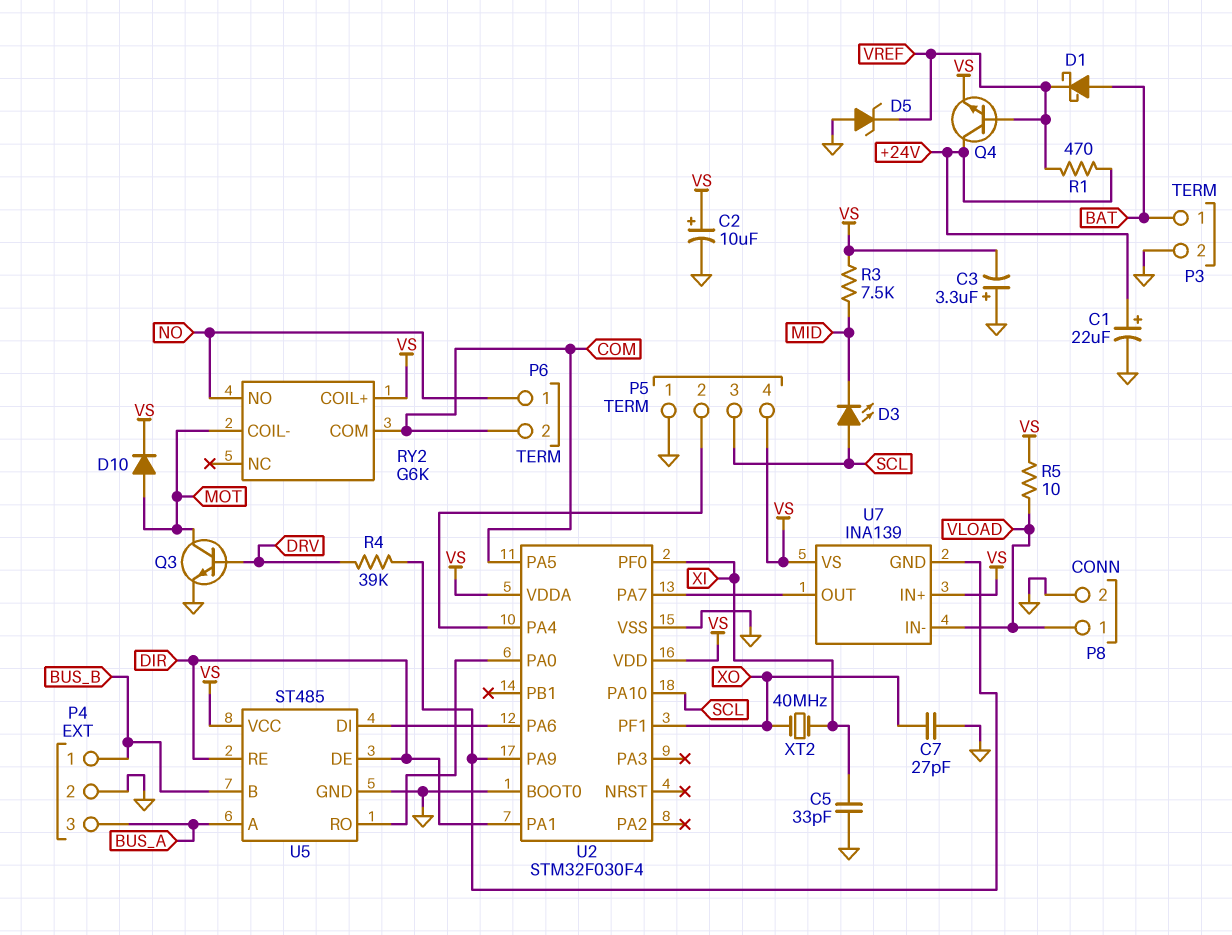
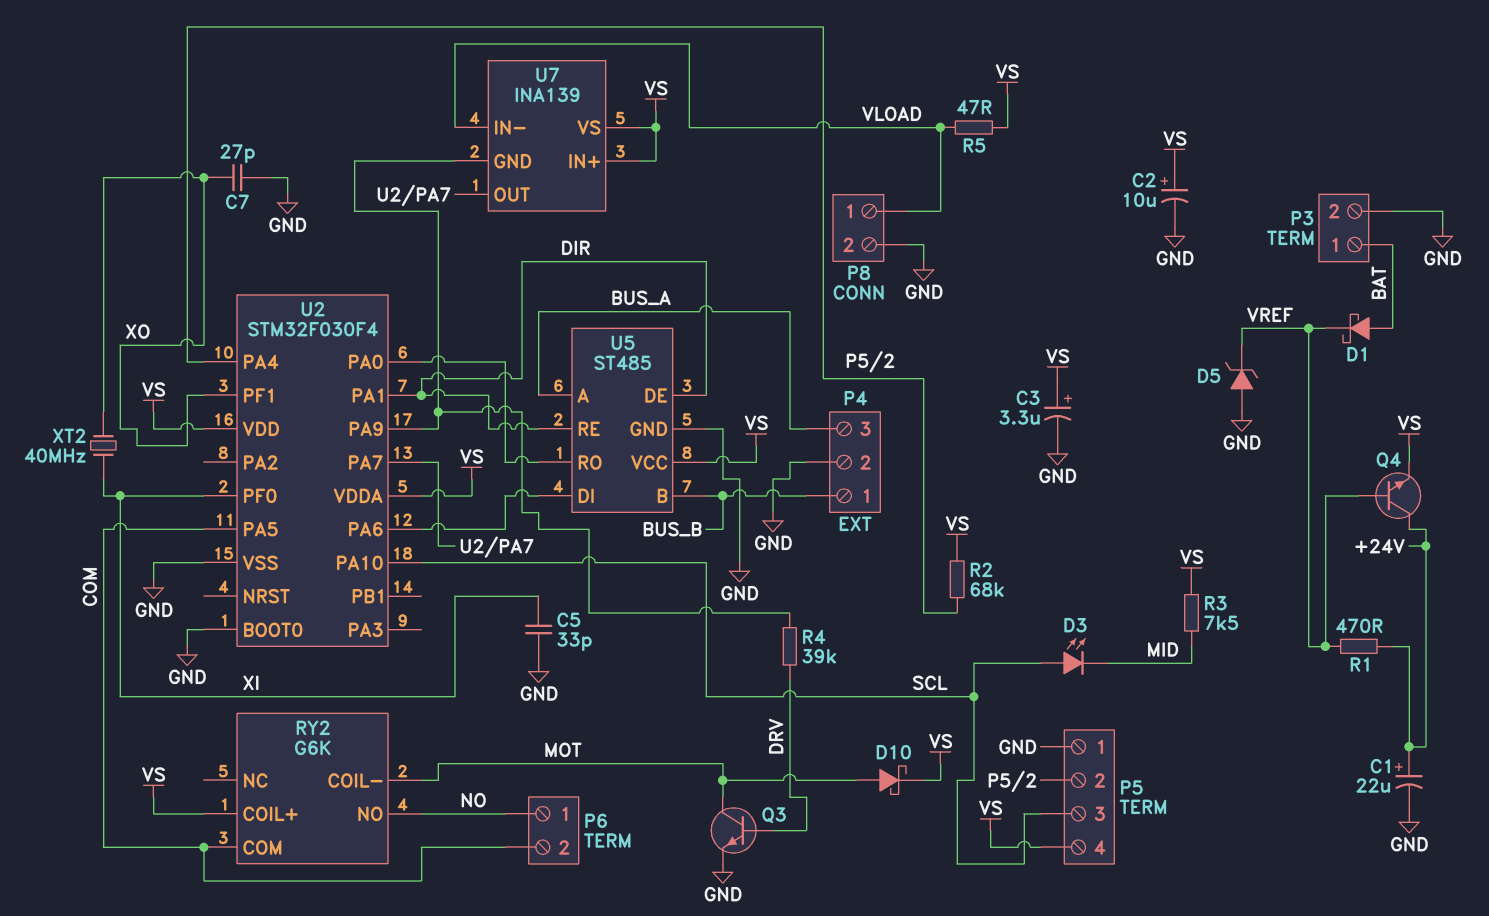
C3: 3.3uF (plus GND, minus VS) -> 3.3uF (plus VS, minus GND)
D10: diode (A MOT, K VS) -> schottky (A MOT, K VS)
R2: none -> 68k (P5/2, VS)
R5: 10 (VLOAD, VS) -> 47 (VLOAD, VS)

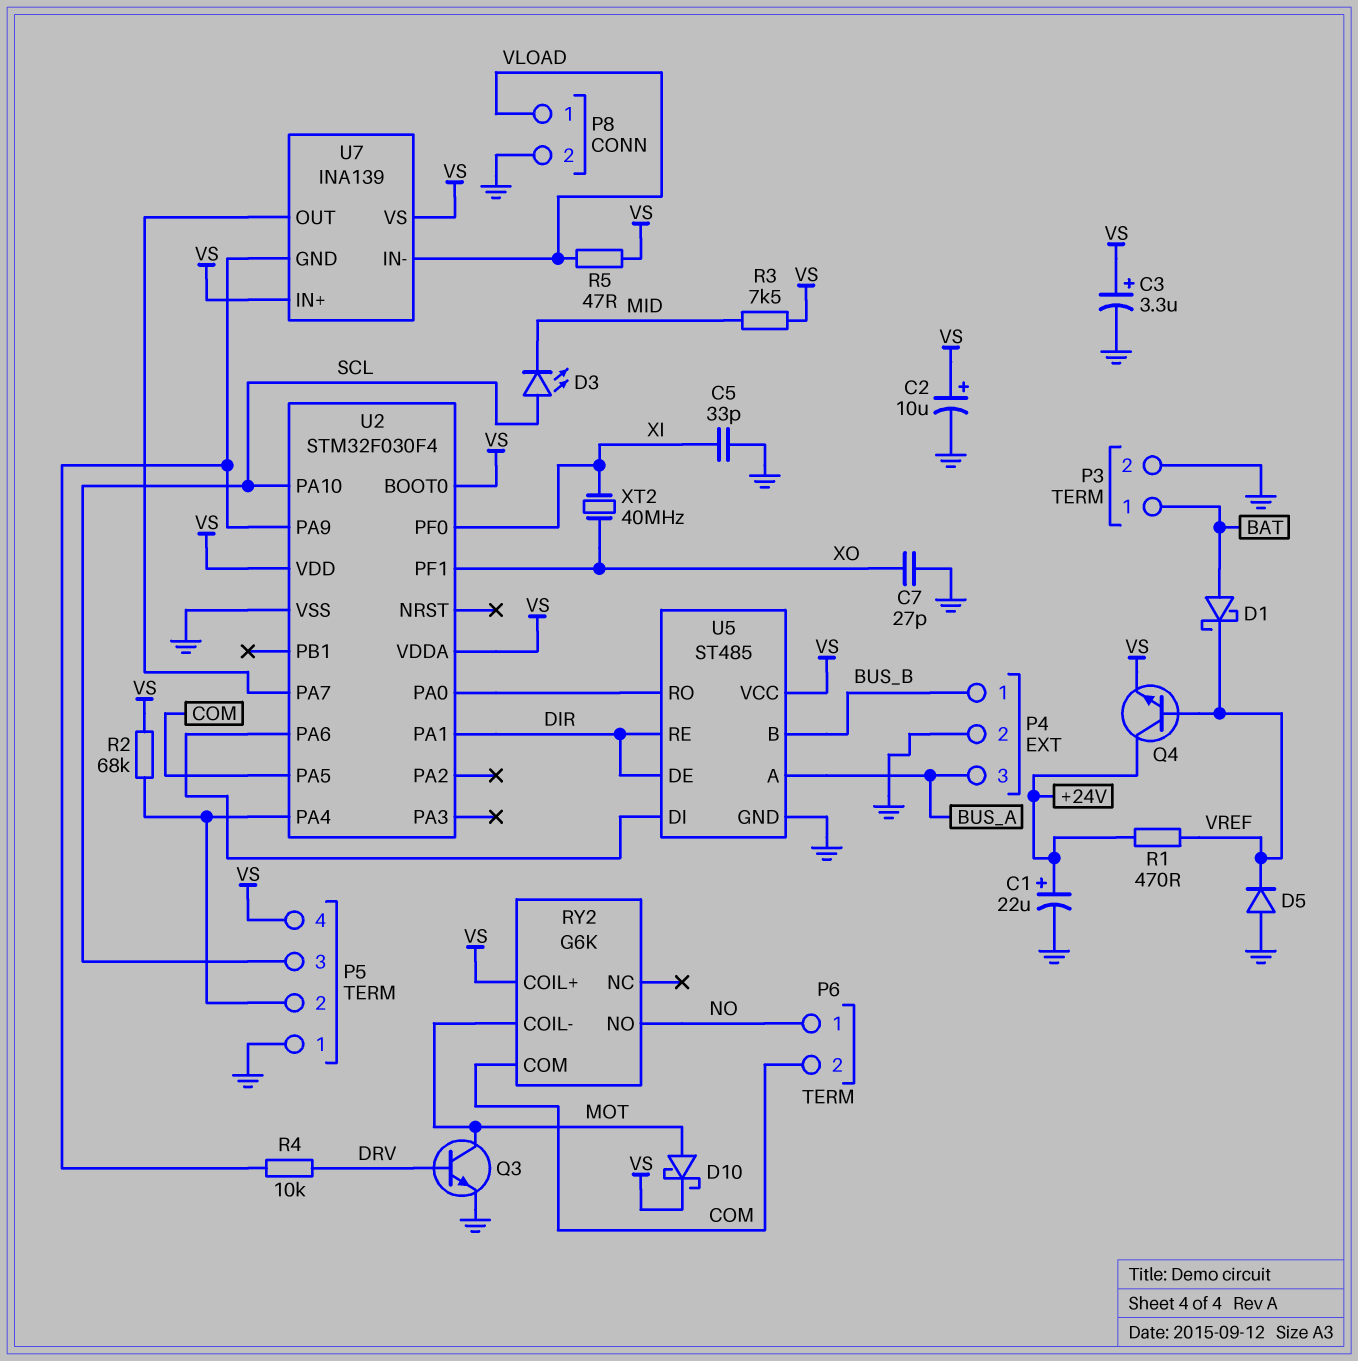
D5: zener (A GND, K VREF) -> diode (A GND, K VREF)
R4: 39k (DRV, U2/PA9) -> 10k (DRV, U2/PA9)
U2 pin BOOT0: GND -> VS

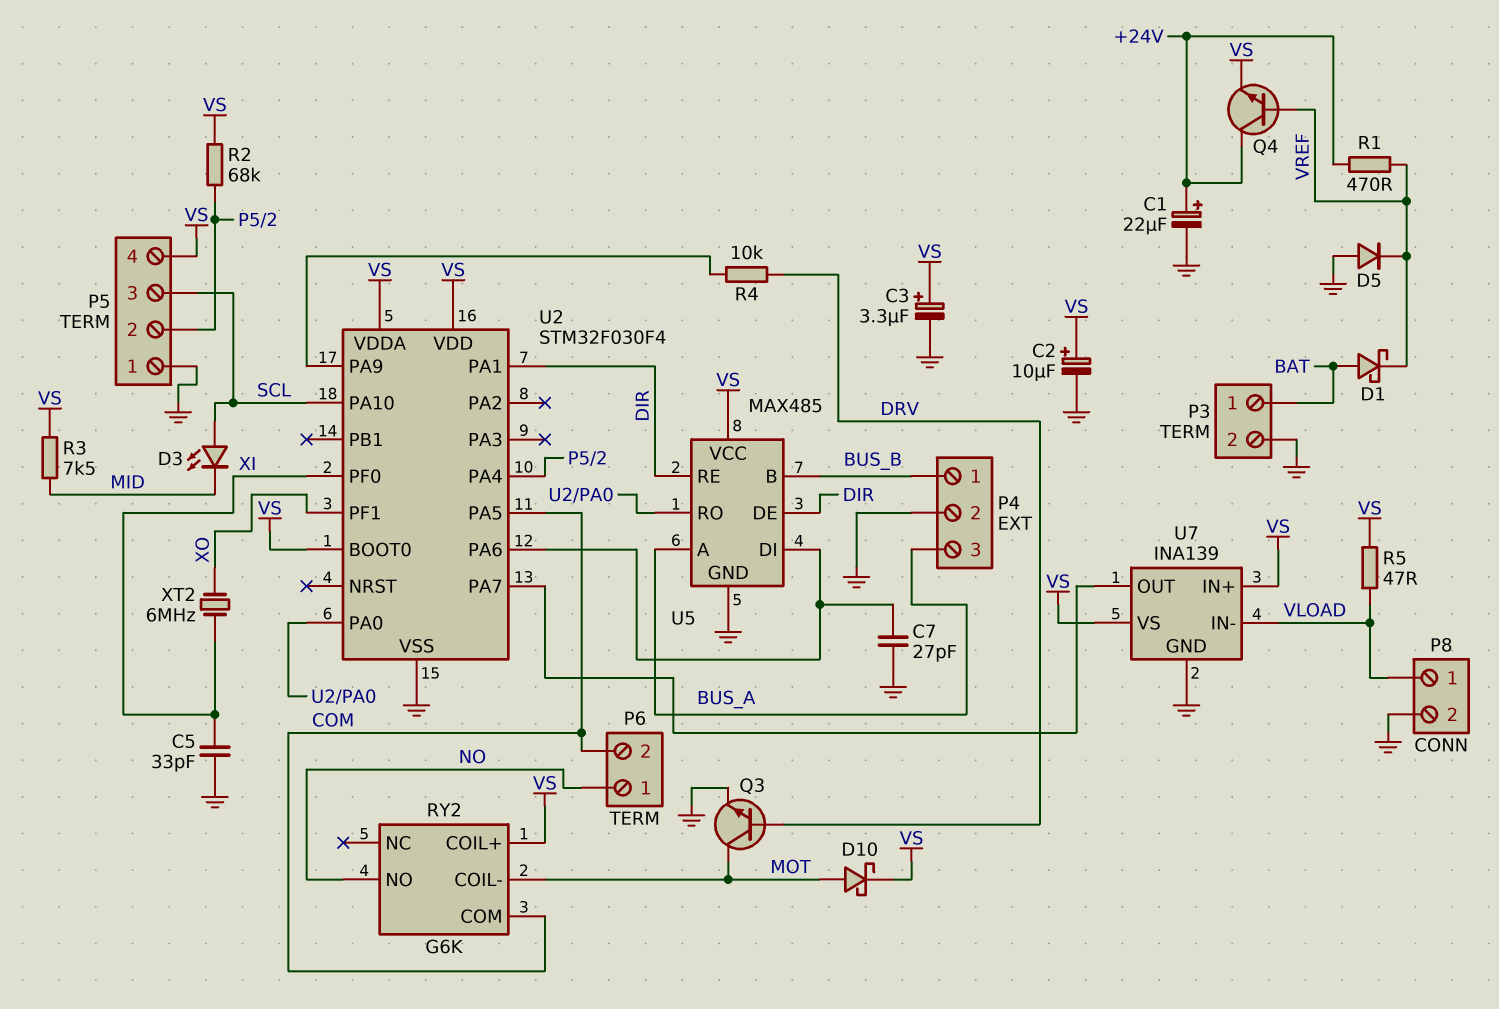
C7: 27pF (GND, XO) -> 27pF (GND, U2/PA6)
U5: ST485 -> MAX485
U7 pin GND: U2/PA9 -> GND
XT2: 40MHz (XI, XO) -> 6MHz (XI, XO)

